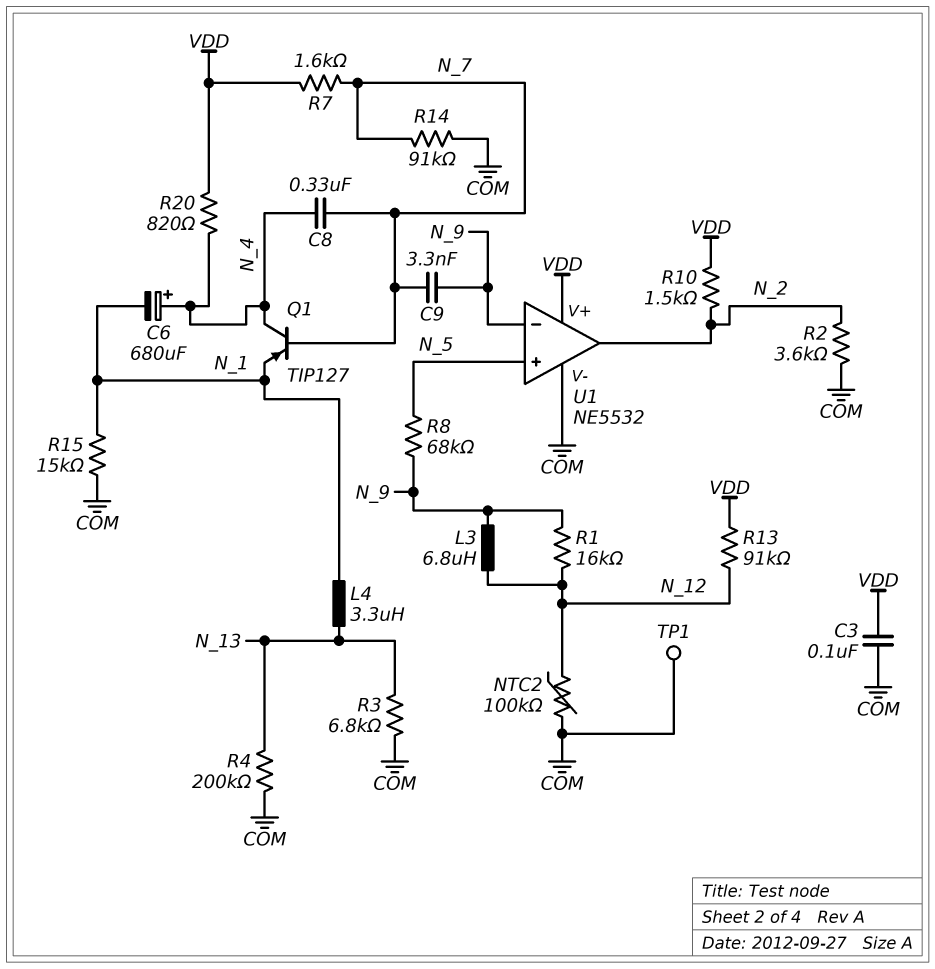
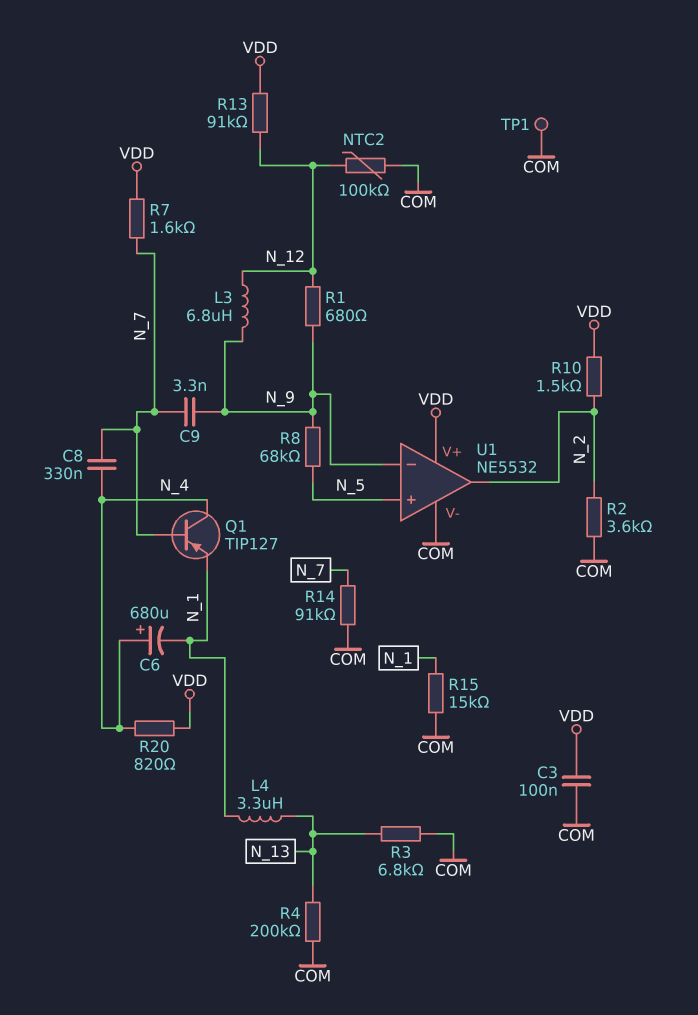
R1: 16k (N_9, N_12) -> 680 (N_9, N_12)

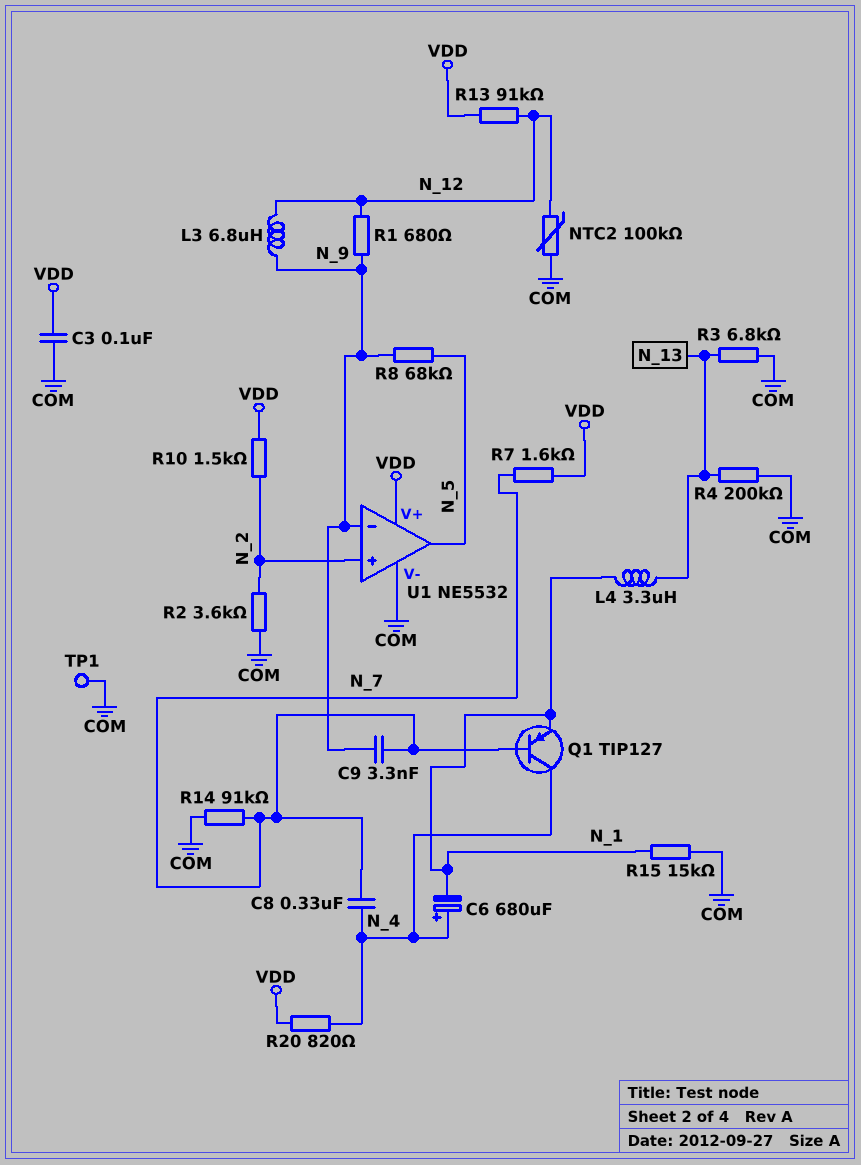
U1 pin in+: N_5 -> N_2
U1 pin out: N_2 -> N_5

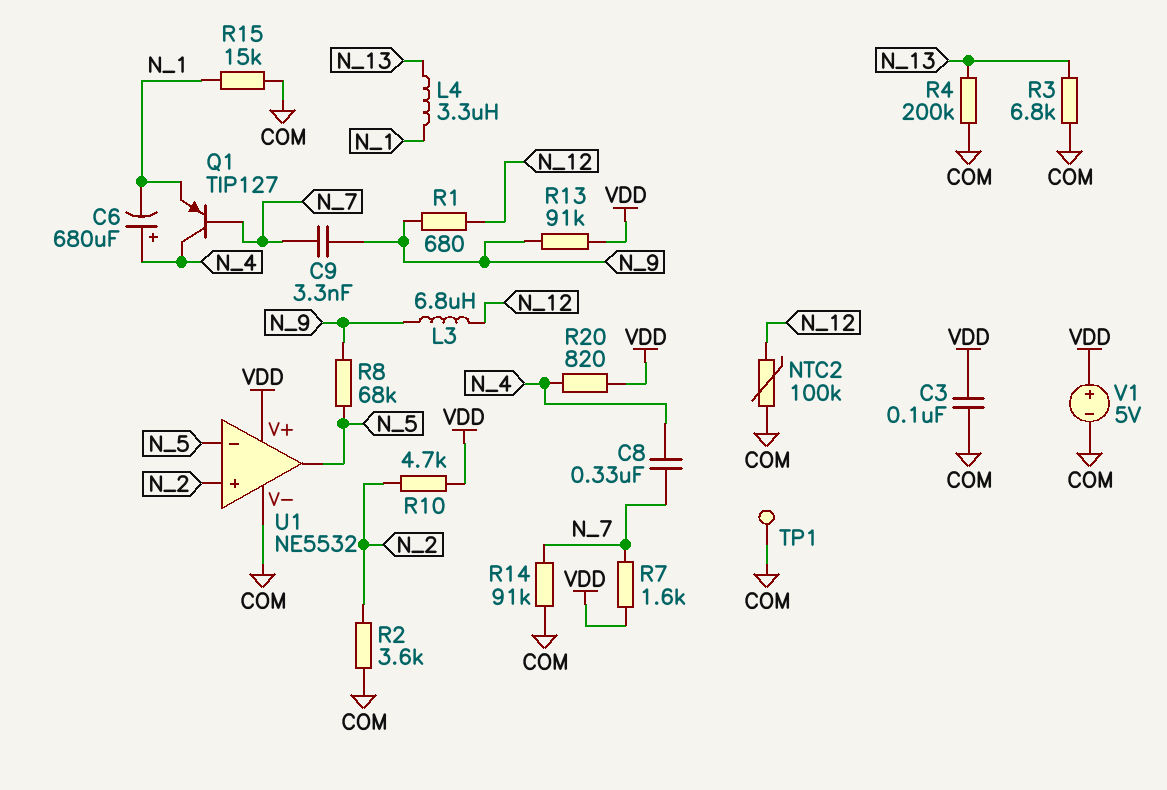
R10: 1.5k (N_2, VDD) -> 4.7k (N_2, VDD)
R13: 91k (N_12, VDD) -> 91k (N_9, VDD)
U1 pin in-: N_9 -> N_5
V1: none -> 5V (plus VDD, minus COM)

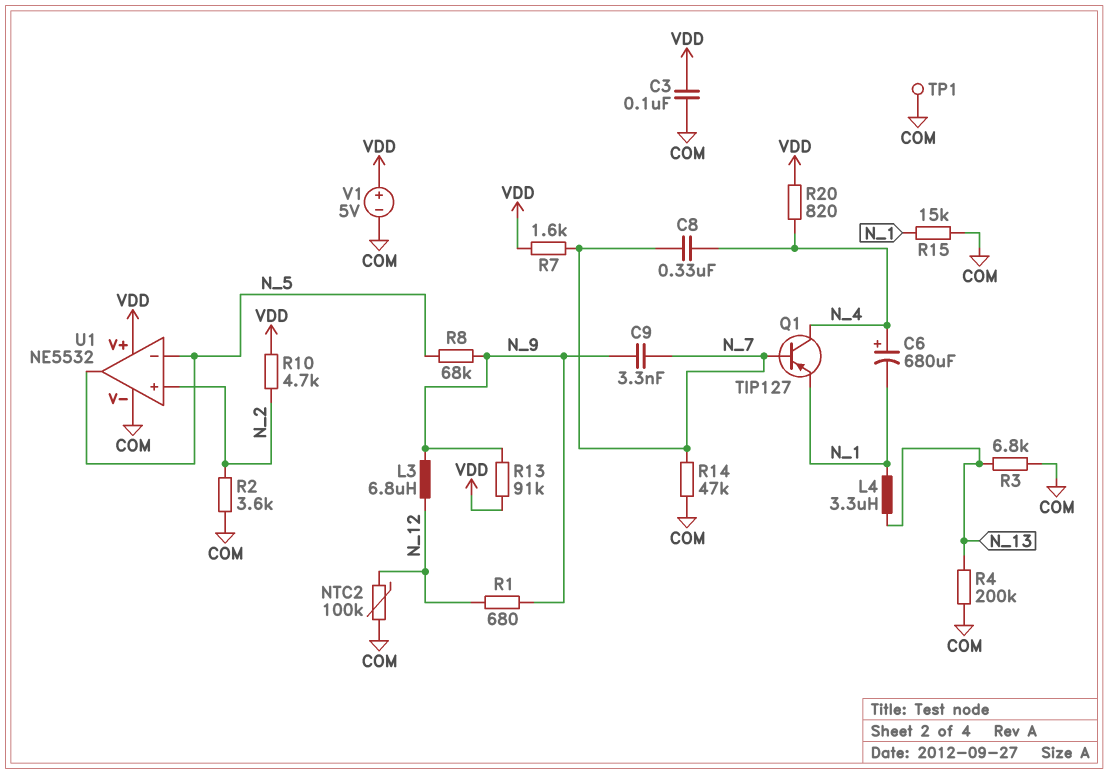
R14: 91k (COM, N_7) -> 47k (COM, N_7)

